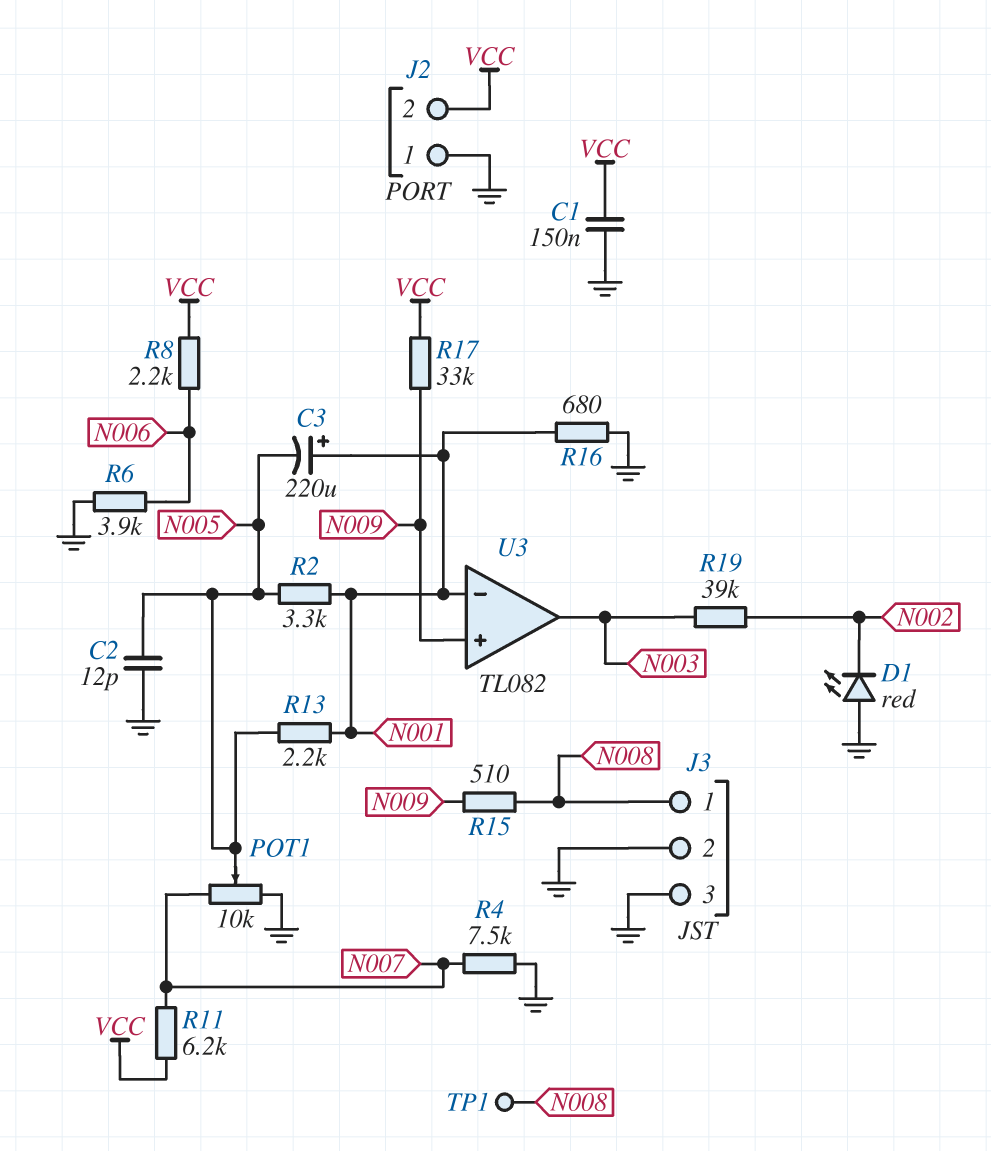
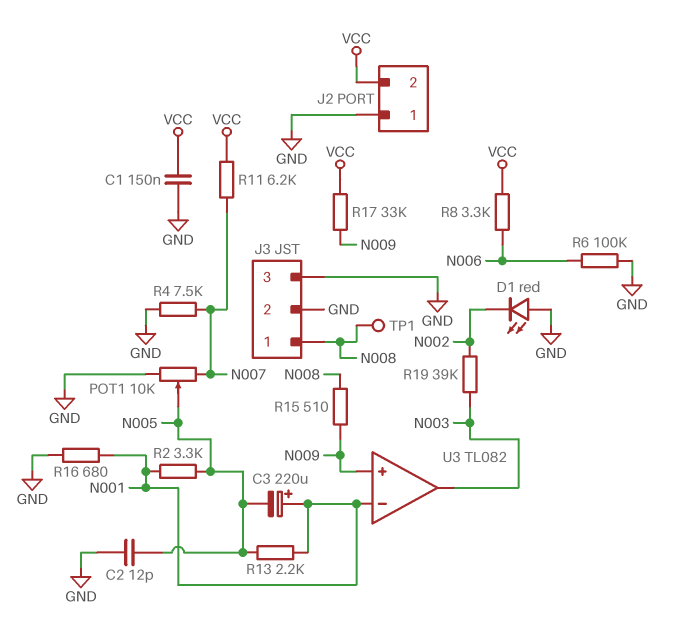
R6: 3.9k (GND, N006) -> 100k (GND, N006)
R8: 2.2k (N006, VCC) -> 3.3k (N006, VCC)

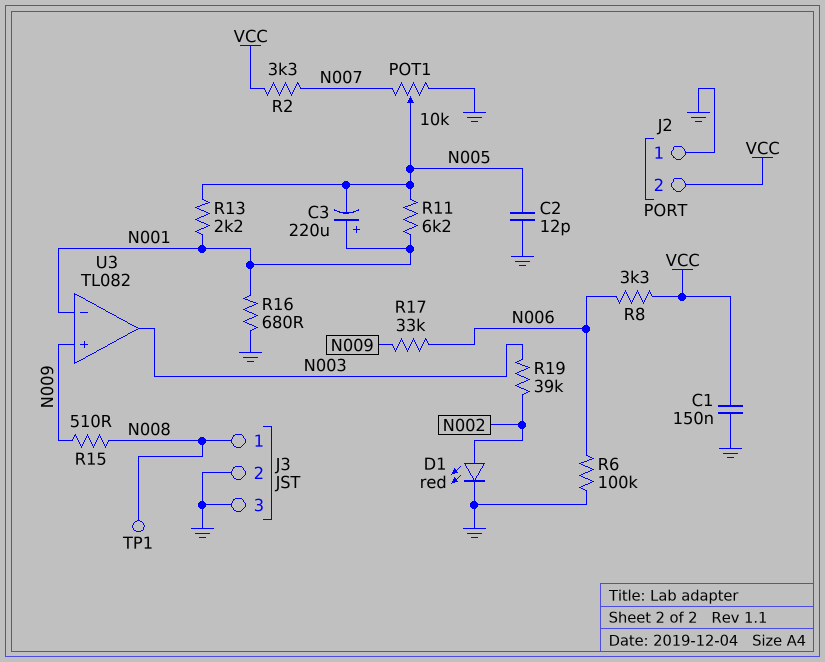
D1: LED red (A GND, K N002) -> LED red (A N002, K GND)
R2: 3.3k (N001, N005) -> 3.3k (N007, VCC)
R4: 7.5k (GND, N007) -> none
R11: 6.2k (N007, VCC) -> 6.2k (N001, N005)
R17: 33k (N009, VCC) -> 33k (N006, N009)

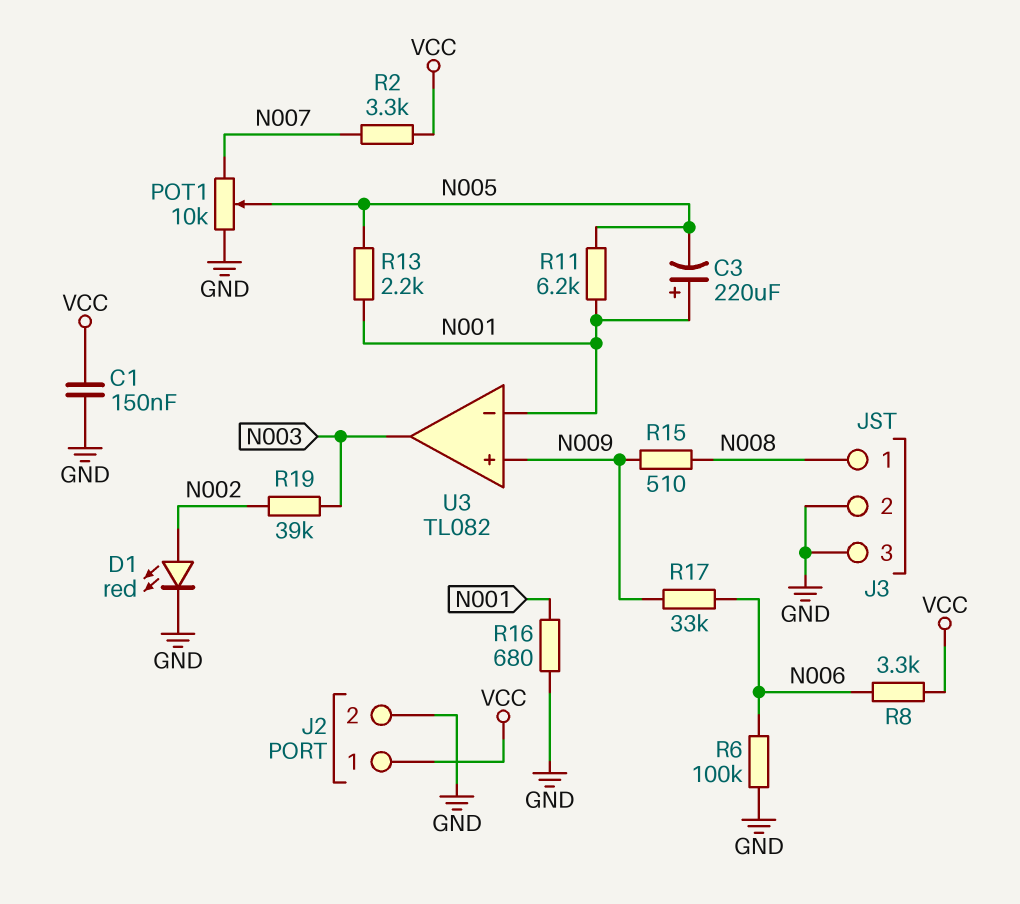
C2: 12pF (GND, N005) -> none
J2 pin 1: GND -> VCC
J2 pin 2: VCC -> GND
TP1: test point (N008) -> none

